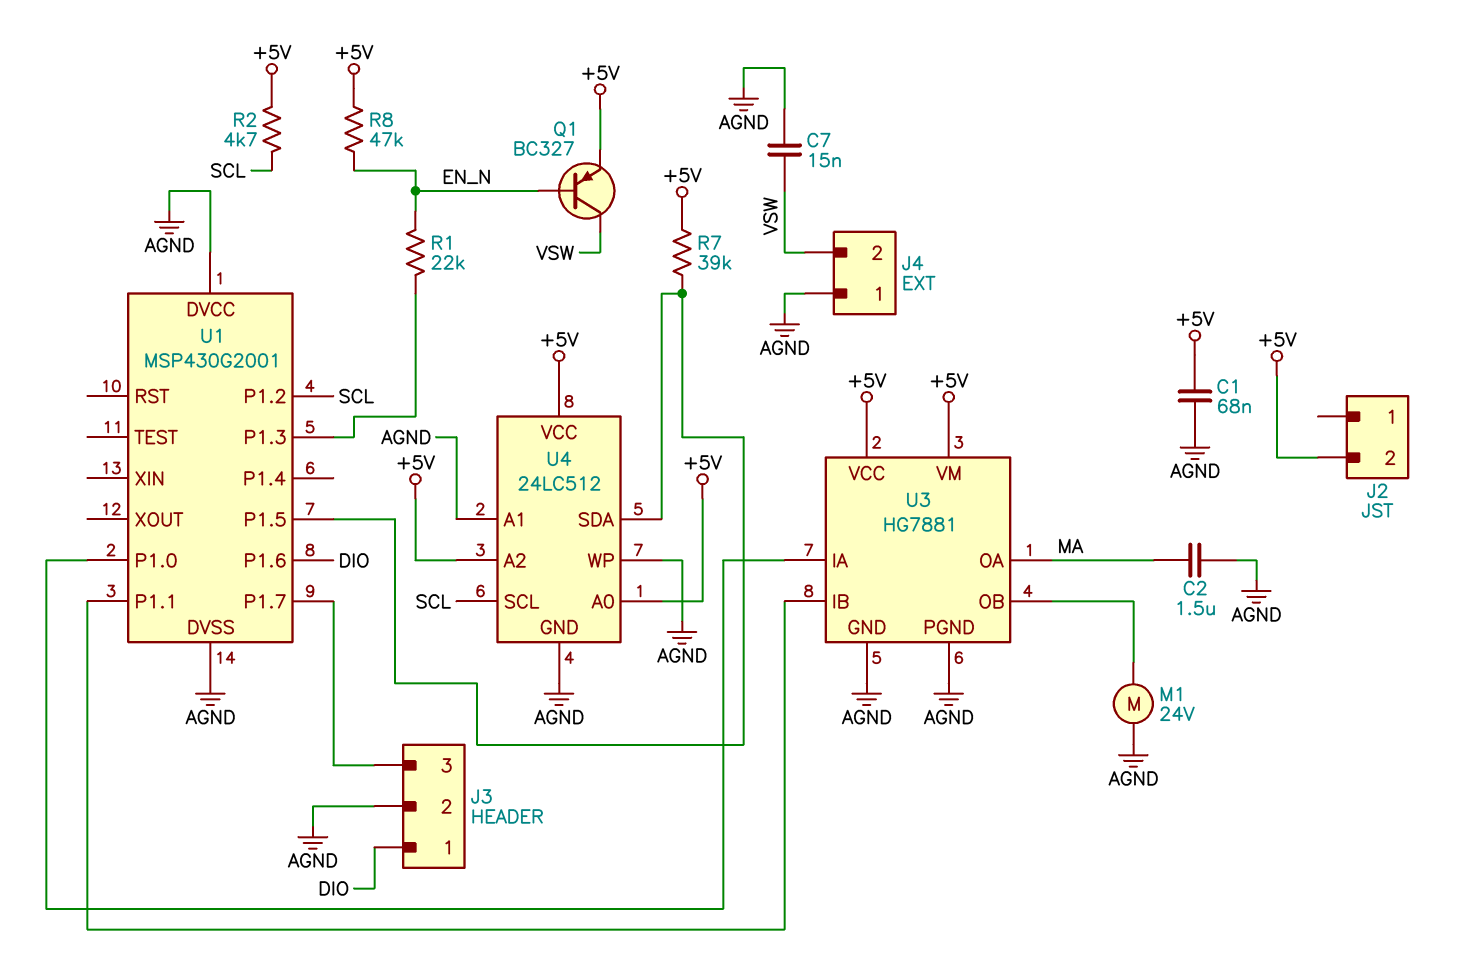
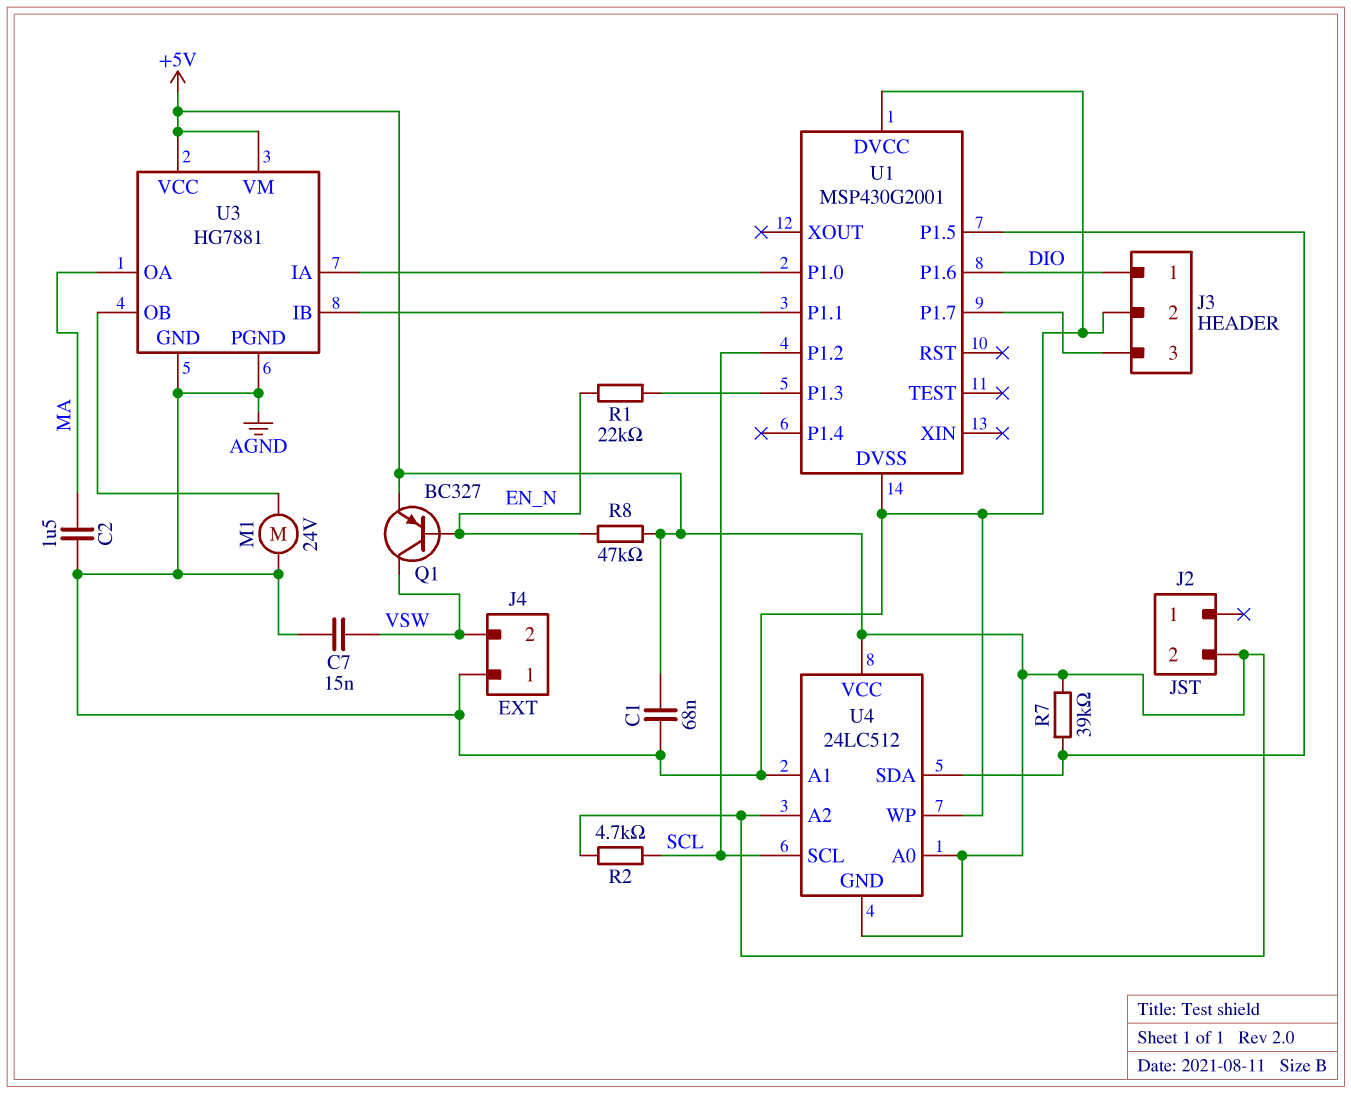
U4 pin GND: AGND -> +5V

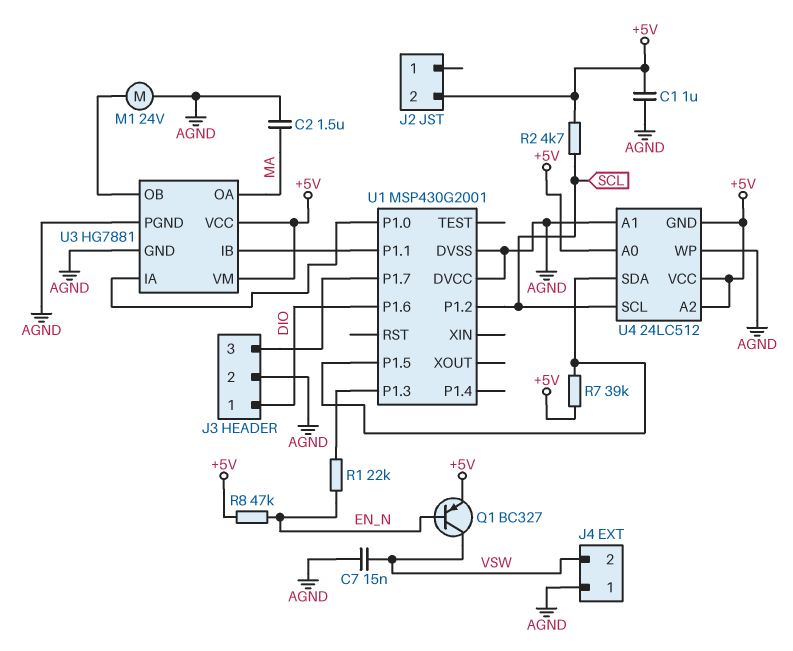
C1: 68nF (+5V, AGND) -> 1uF (+5V, AGND)

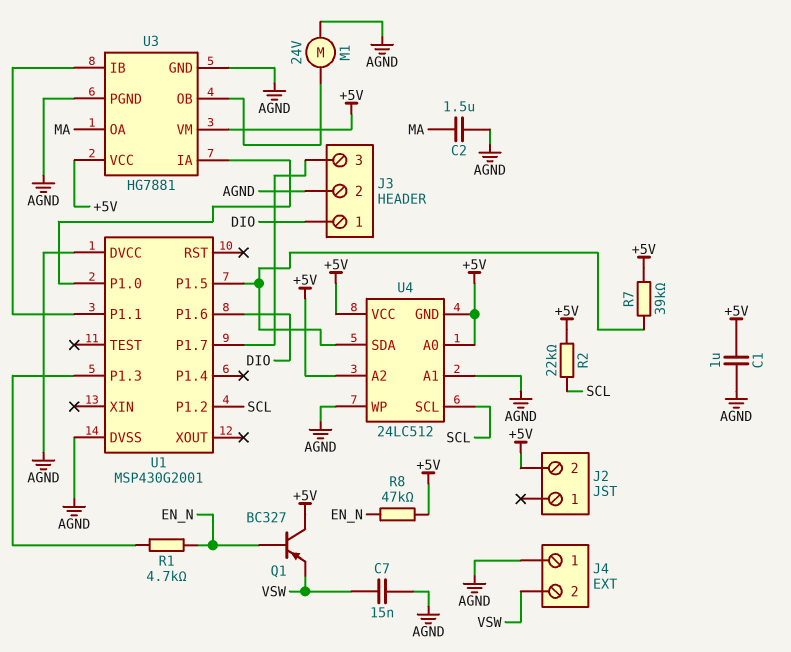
Q1: PNP BC327 (B EN_N, C VSW, E +5V) -> PNP BC327 (B EN_N, C +5V, E VSW)
R1: 22k (EN_N, U1/P1.3) -> 4.7k (EN_N, U1/P1.3)
R2: 4.7k (+5V, SCL) -> 22k (+5V, SCL)

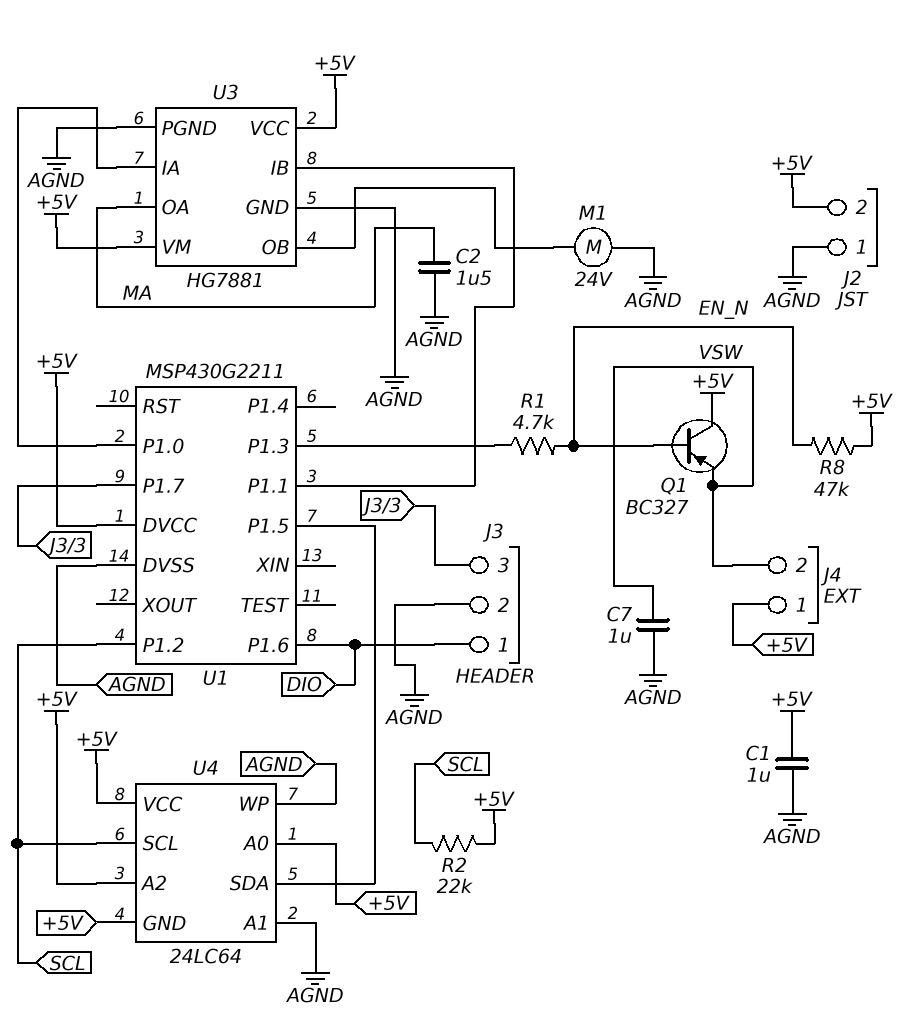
C7: 15nF (AGND, VSW) -> 1uF (AGND, VSW)
J2 pin 1: none -> AGND
J4 pin 1: AGND -> +5V
R7: 39k (+5V, U1/P1.5) -> none
U1: MSP430G2001 -> MSP430G2211
U1 pin DVCC: AGND -> +5V
U4: 24LC512 -> 24LC64

